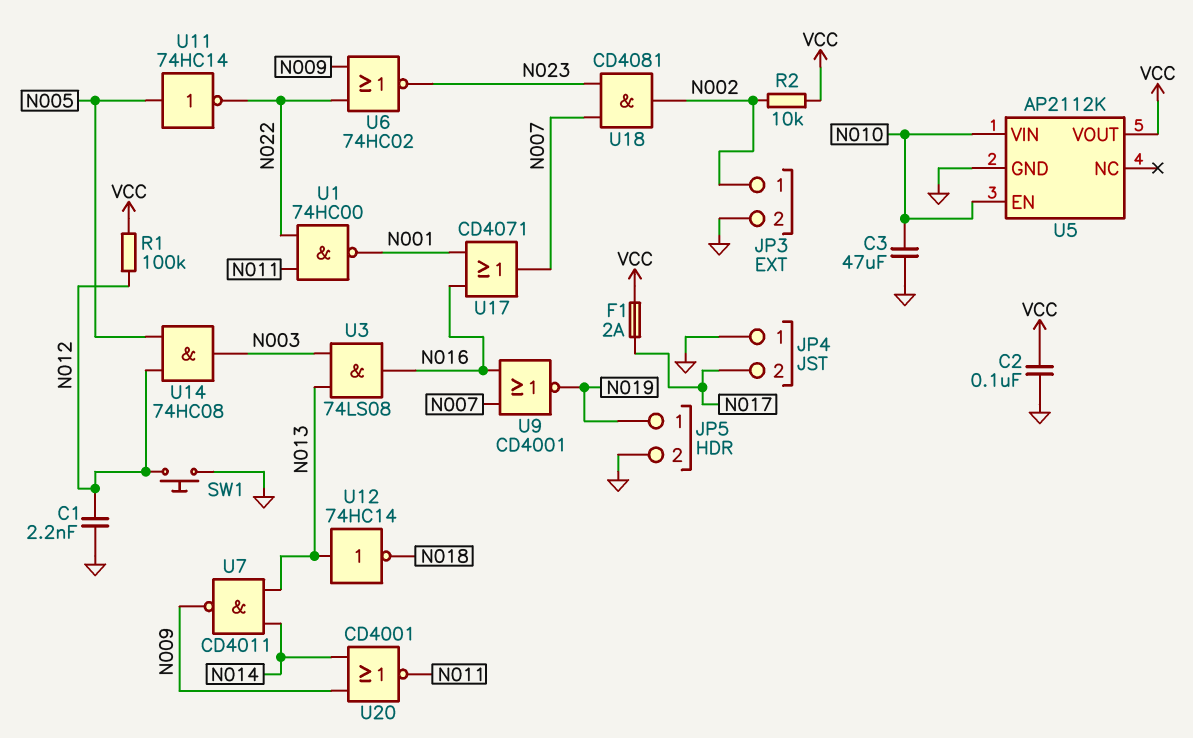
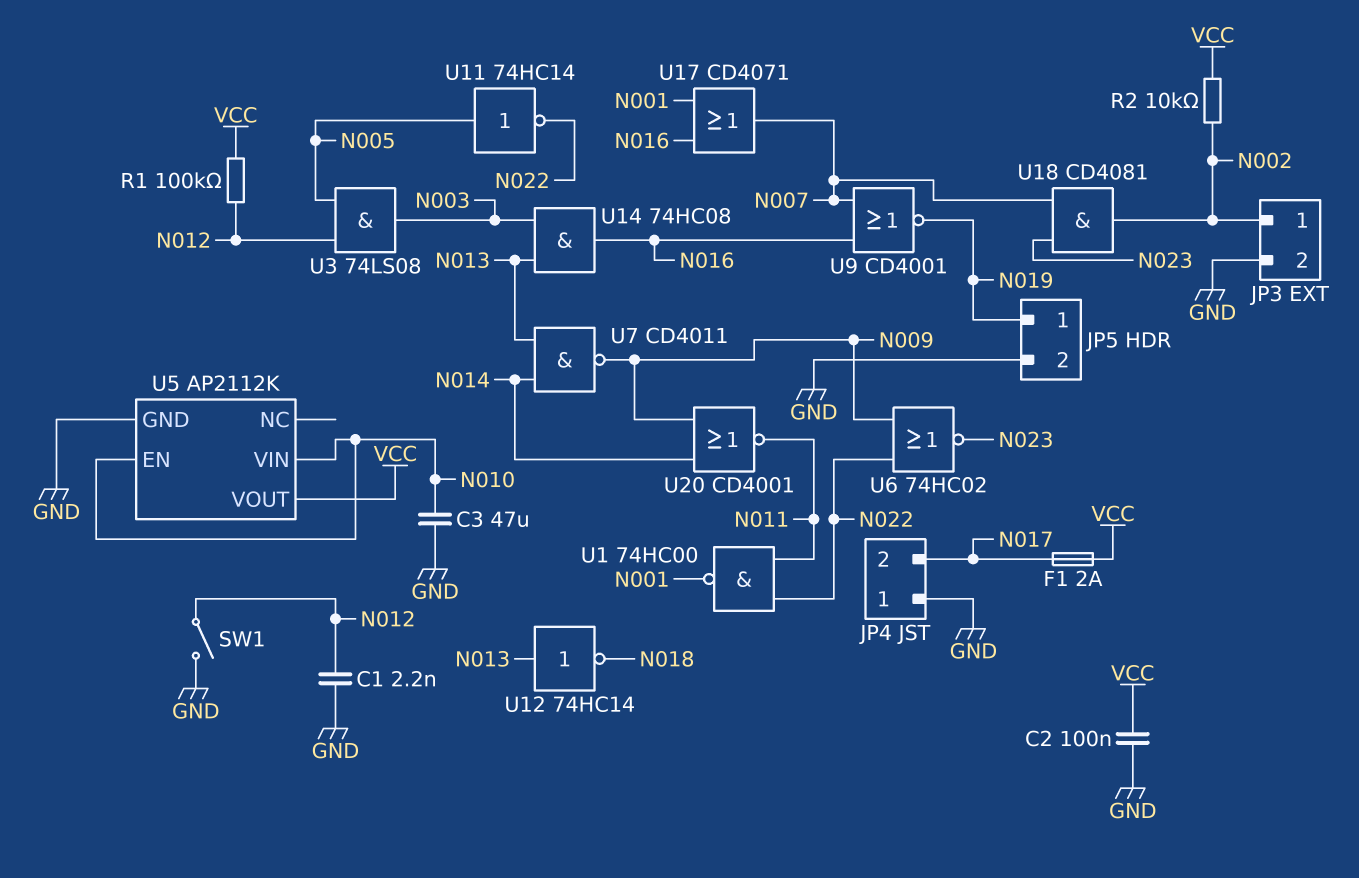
SW1: button (GND, N012) -> switch (GND, N012)
U3: AND 74LS08 (in N003, in N013, out N016) -> AND 74LS08 (in N005, in N012, out N003)
U14: AND 74HC08 (in N005, in N012, out N003) -> AND 74HC08 (in N003, in N013, out N016)

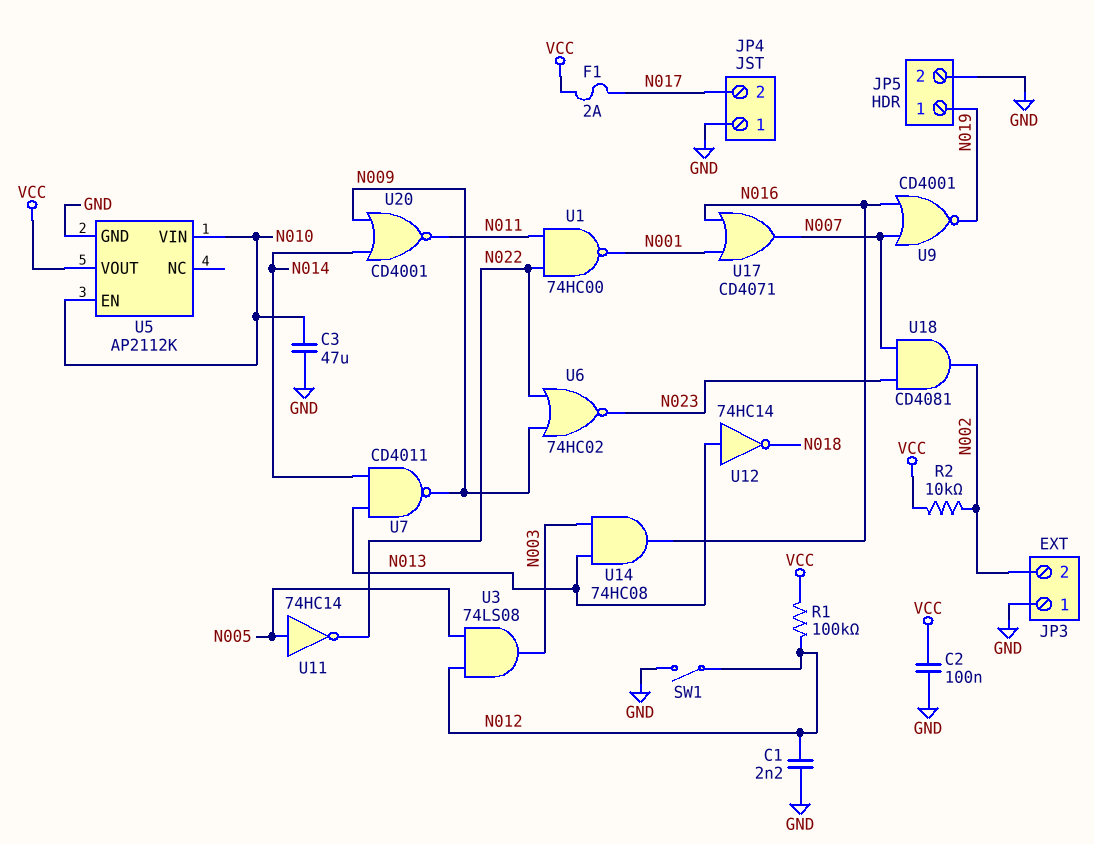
JP3 pin 1: N002 -> GND
JP3 pin 2: GND -> N002

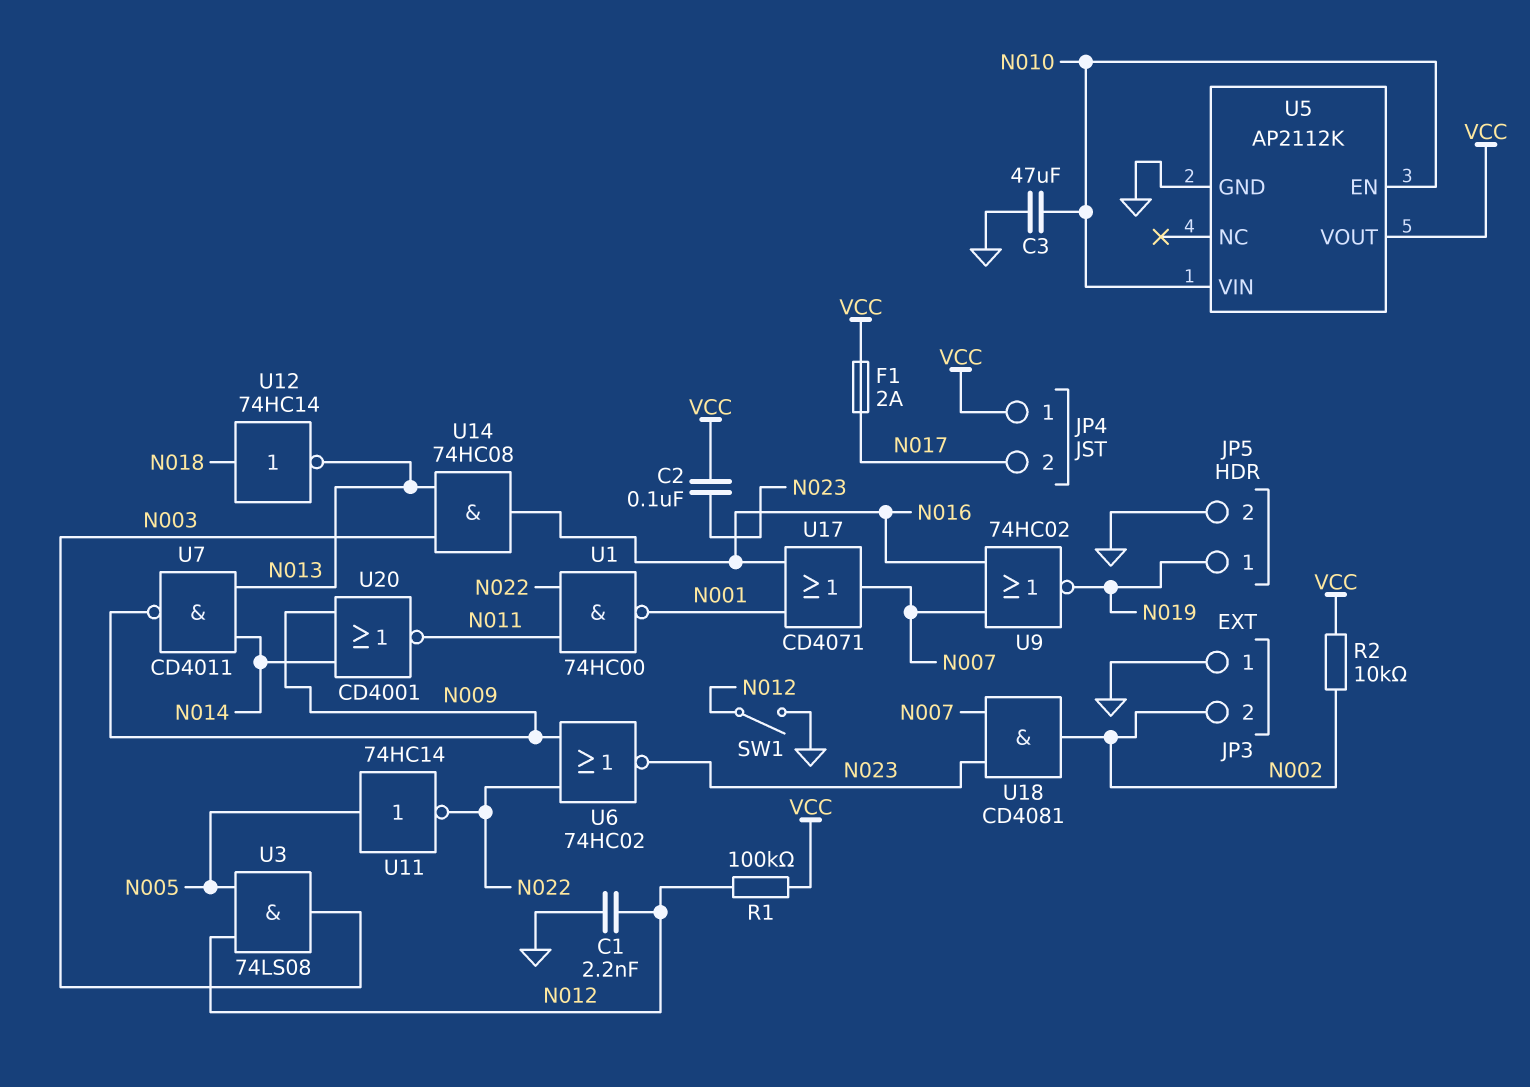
C2: 100nF (GND, VCC) -> 100nF (N023, VCC)
JP4 pin 1: GND -> VCC
U9: NOR CD4001 (in N007, in N016, out N019) -> NOR 74HC02 (in N007, in N016, out N019)
U12: NOT 74HC14 (in N013, out N018) -> NOT 74HC14 (in N018, out N013)

